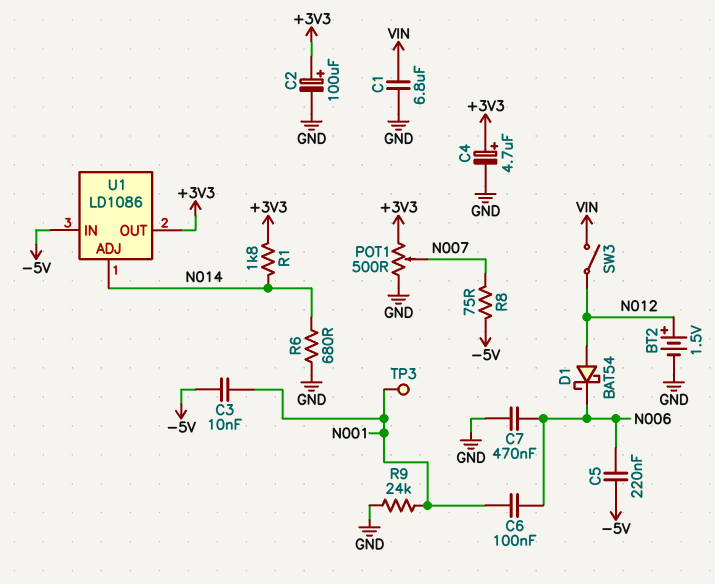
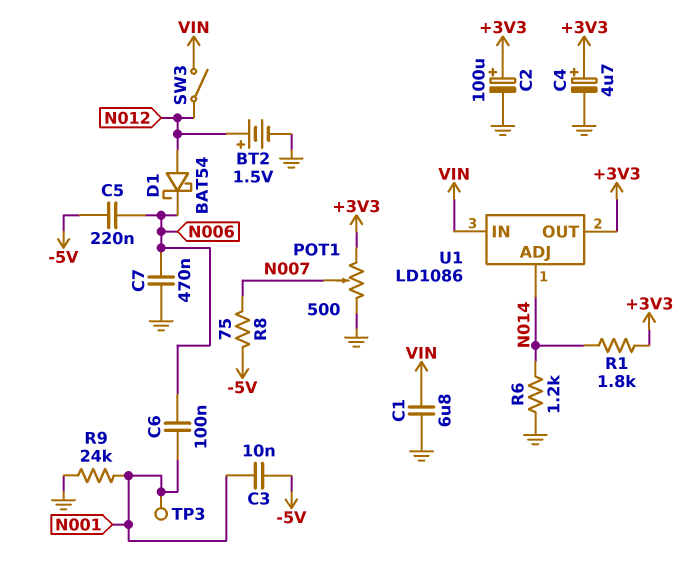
R6: 680 (GND, N014) -> 1.2k (GND, N014)
U1 pin IN: -5V -> VIN

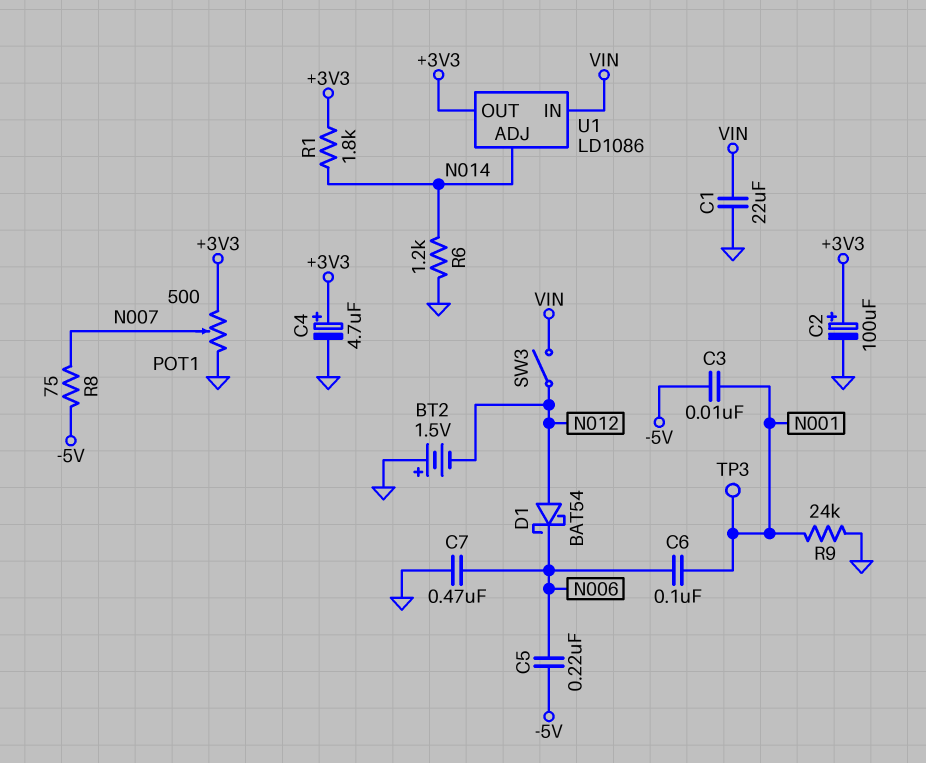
BT2: 1.5V (plus N012, minus GND) -> 1.5V (plus GND, minus N012)
C1: 6.8uF (GND, VIN) -> 22uF (GND, VIN)

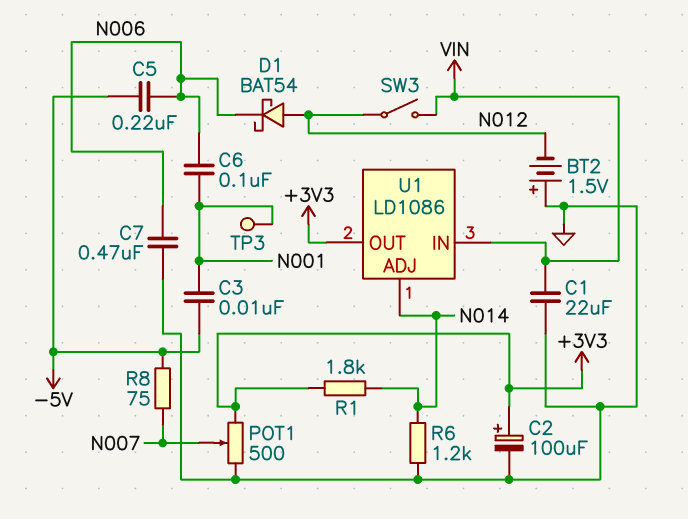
C4: 4.7uF (plus +3V3, minus GND) -> none
R9: 24k (GND, N001) -> none

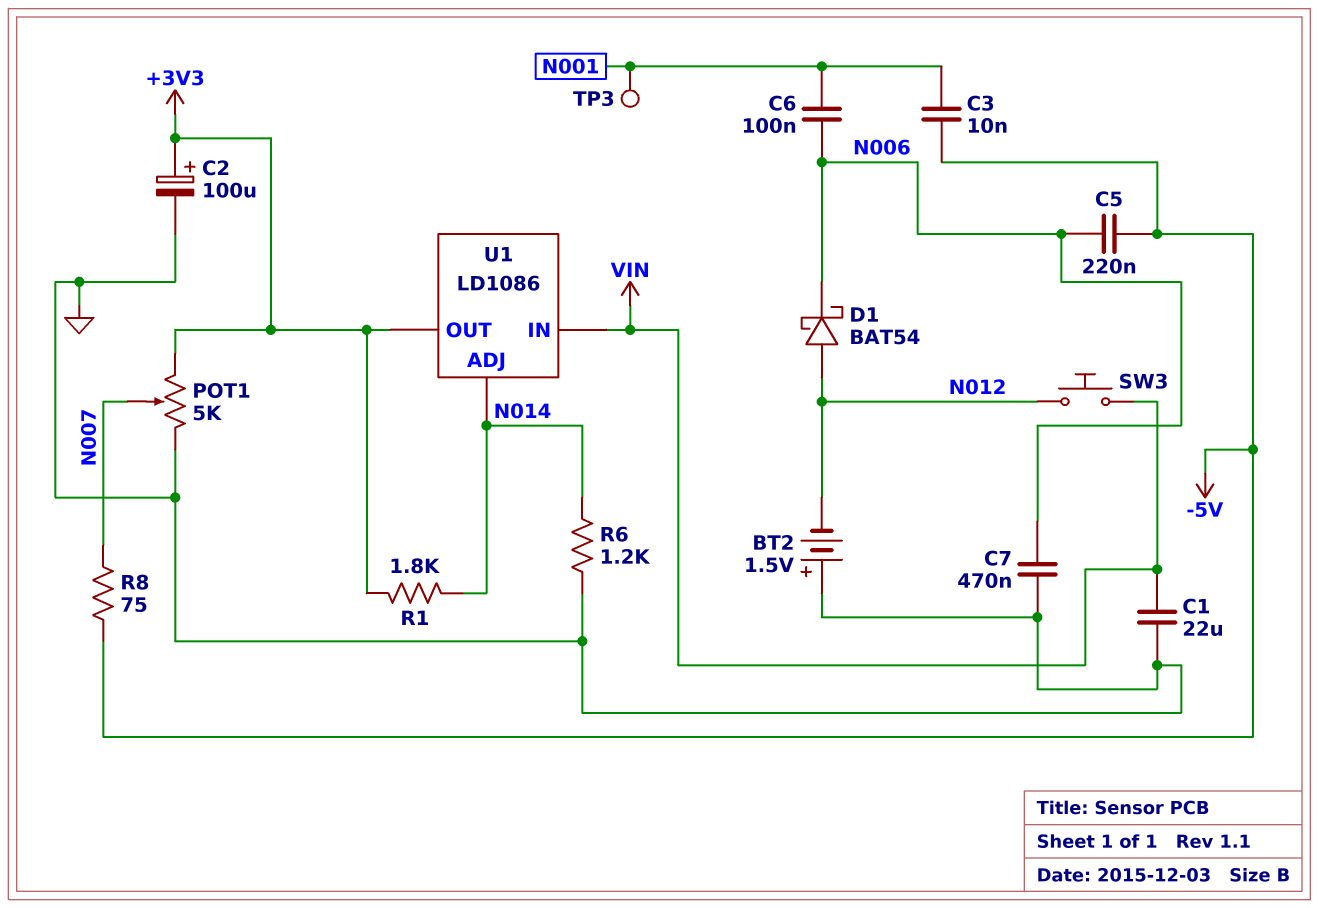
POT1: 500 (+3V3, GND, wiper N007) -> 5k (+3V3, GND, wiper N007)
SW3: switch (N012, VIN) -> button (N012, VIN)

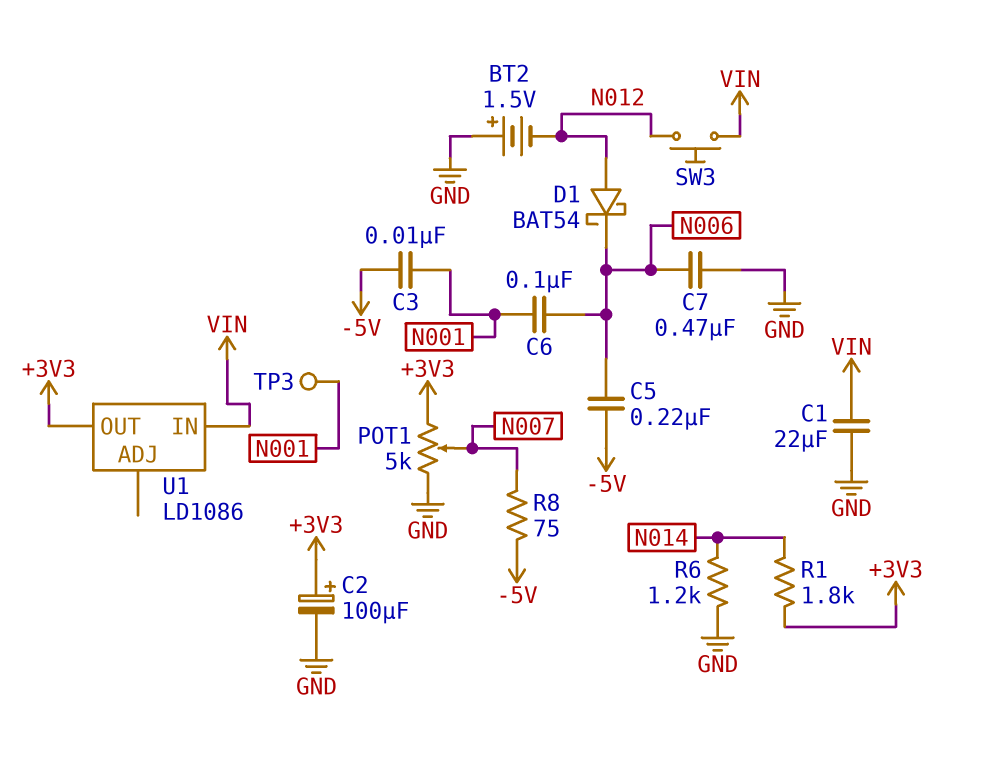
U1 pin ADJ: N014 -> none

